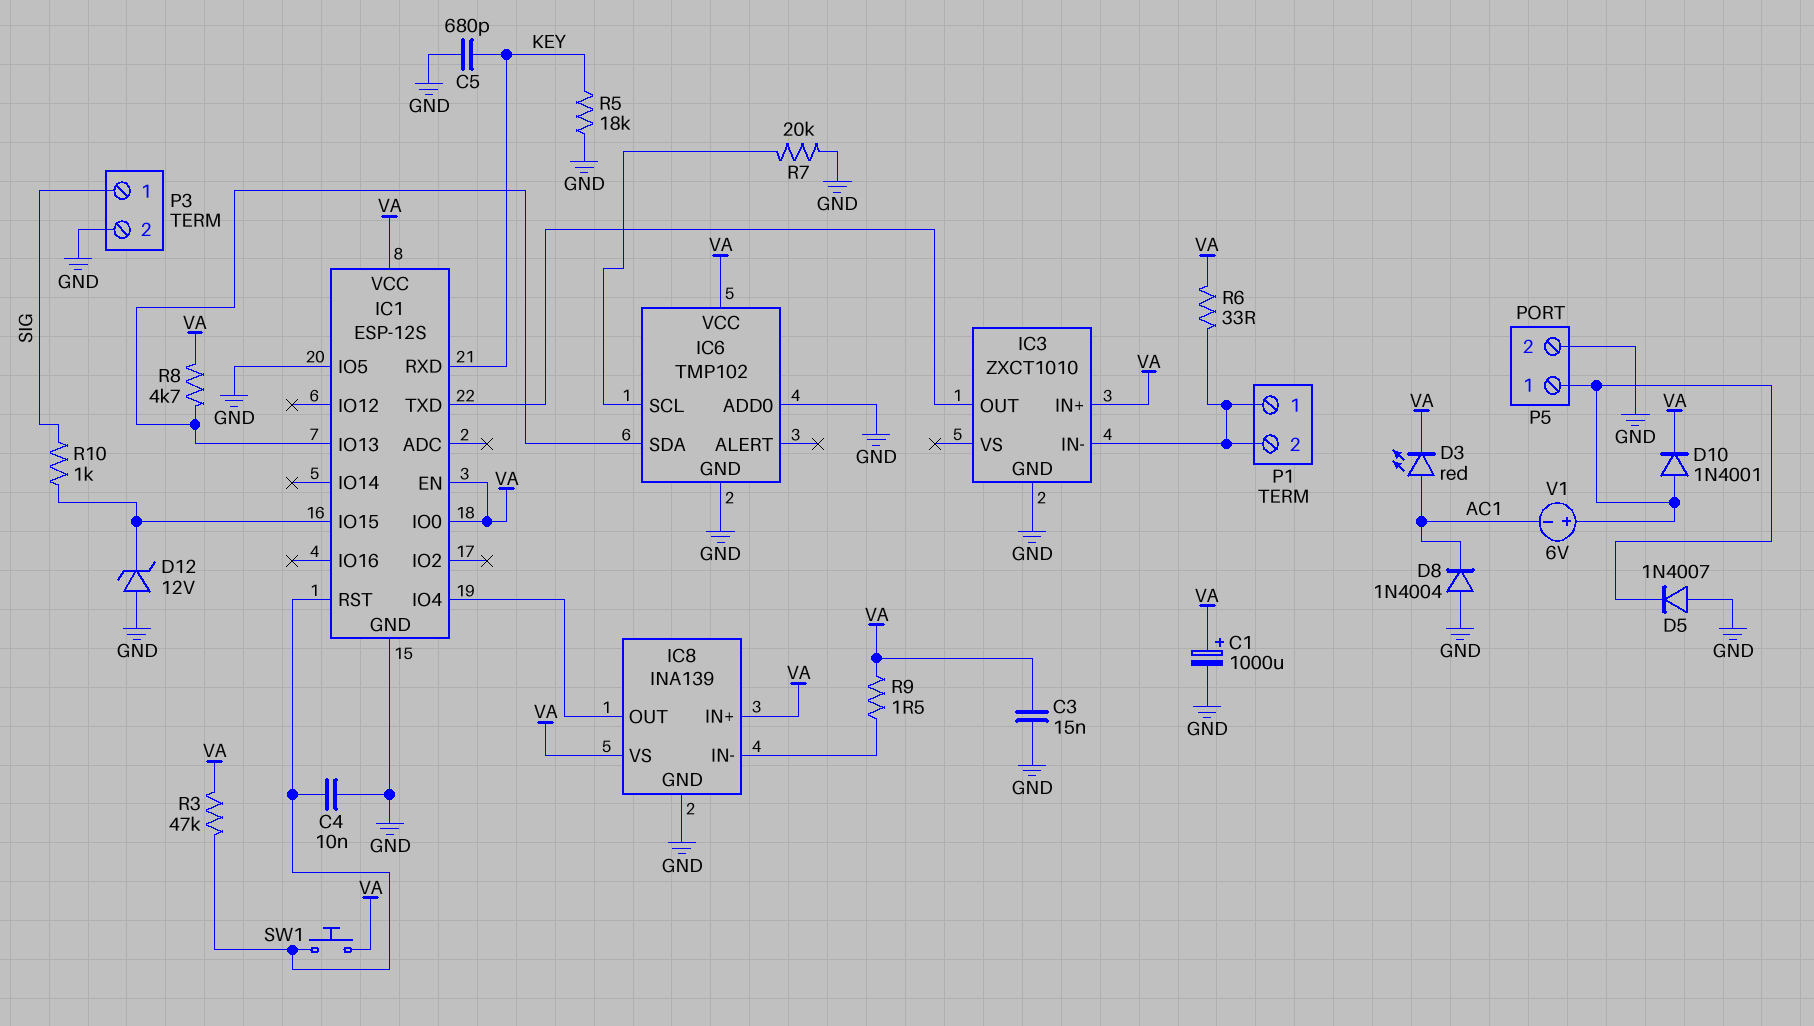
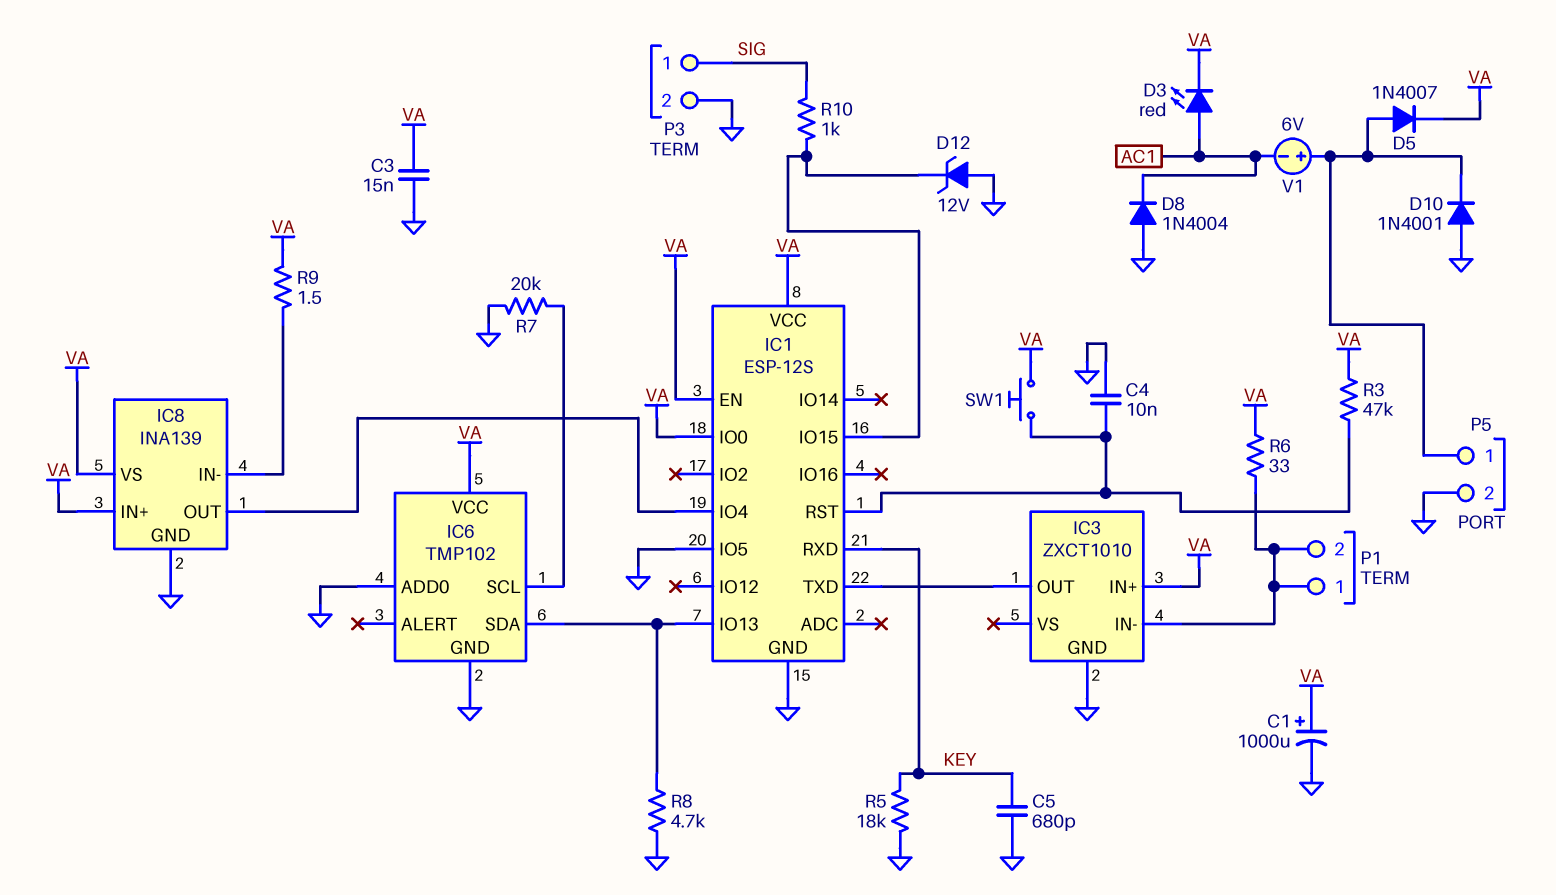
D5: diode 1N4007 (A GND, K P5/1) -> diode 1N4007 (A P5/1, K VA)
D10: diode 1N4001 (A P5/1, K VA) -> diode 1N4001 (A GND, K P5/1)
R8: 4.7k (IC1/IO13, VA) -> 4.7k (GND, IC1/IO13)

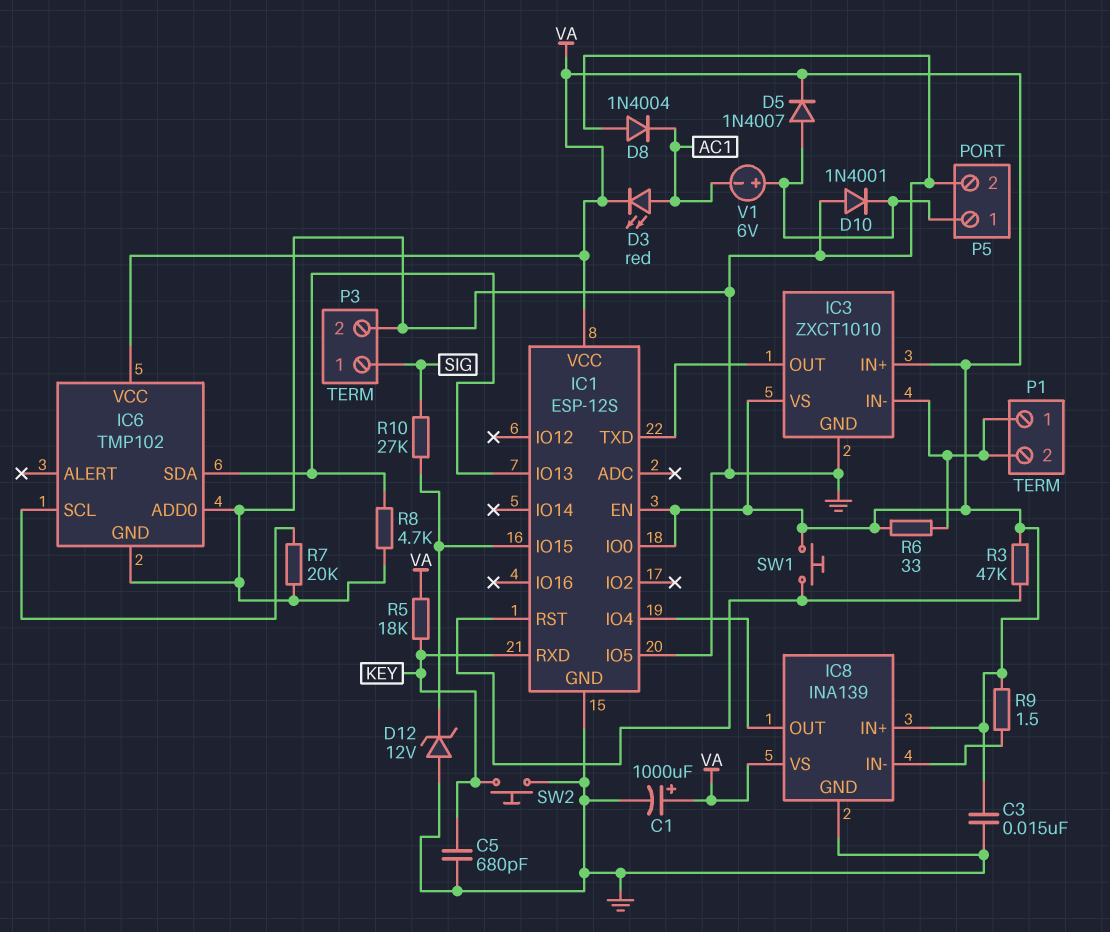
C4: 10nF (GND, IC1/RST) -> none
IC3 pin VS: none -> VA
R5: 18k (GND, KEY) -> 18k (KEY, VA)
R10: 1k (IC1/IO15, SIG) -> 27k (IC1/IO15, SIG)
SW2: none -> button (GND, KEY)

